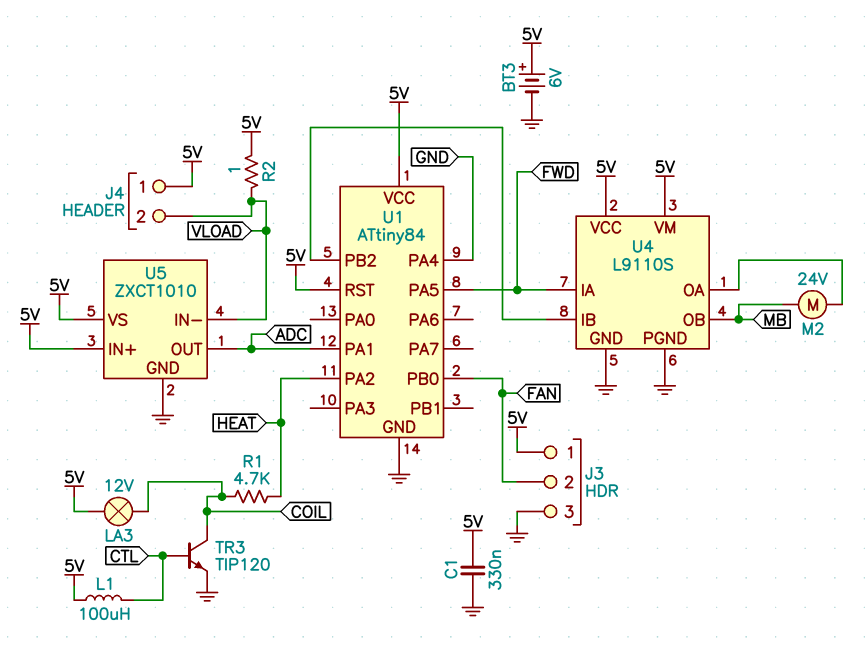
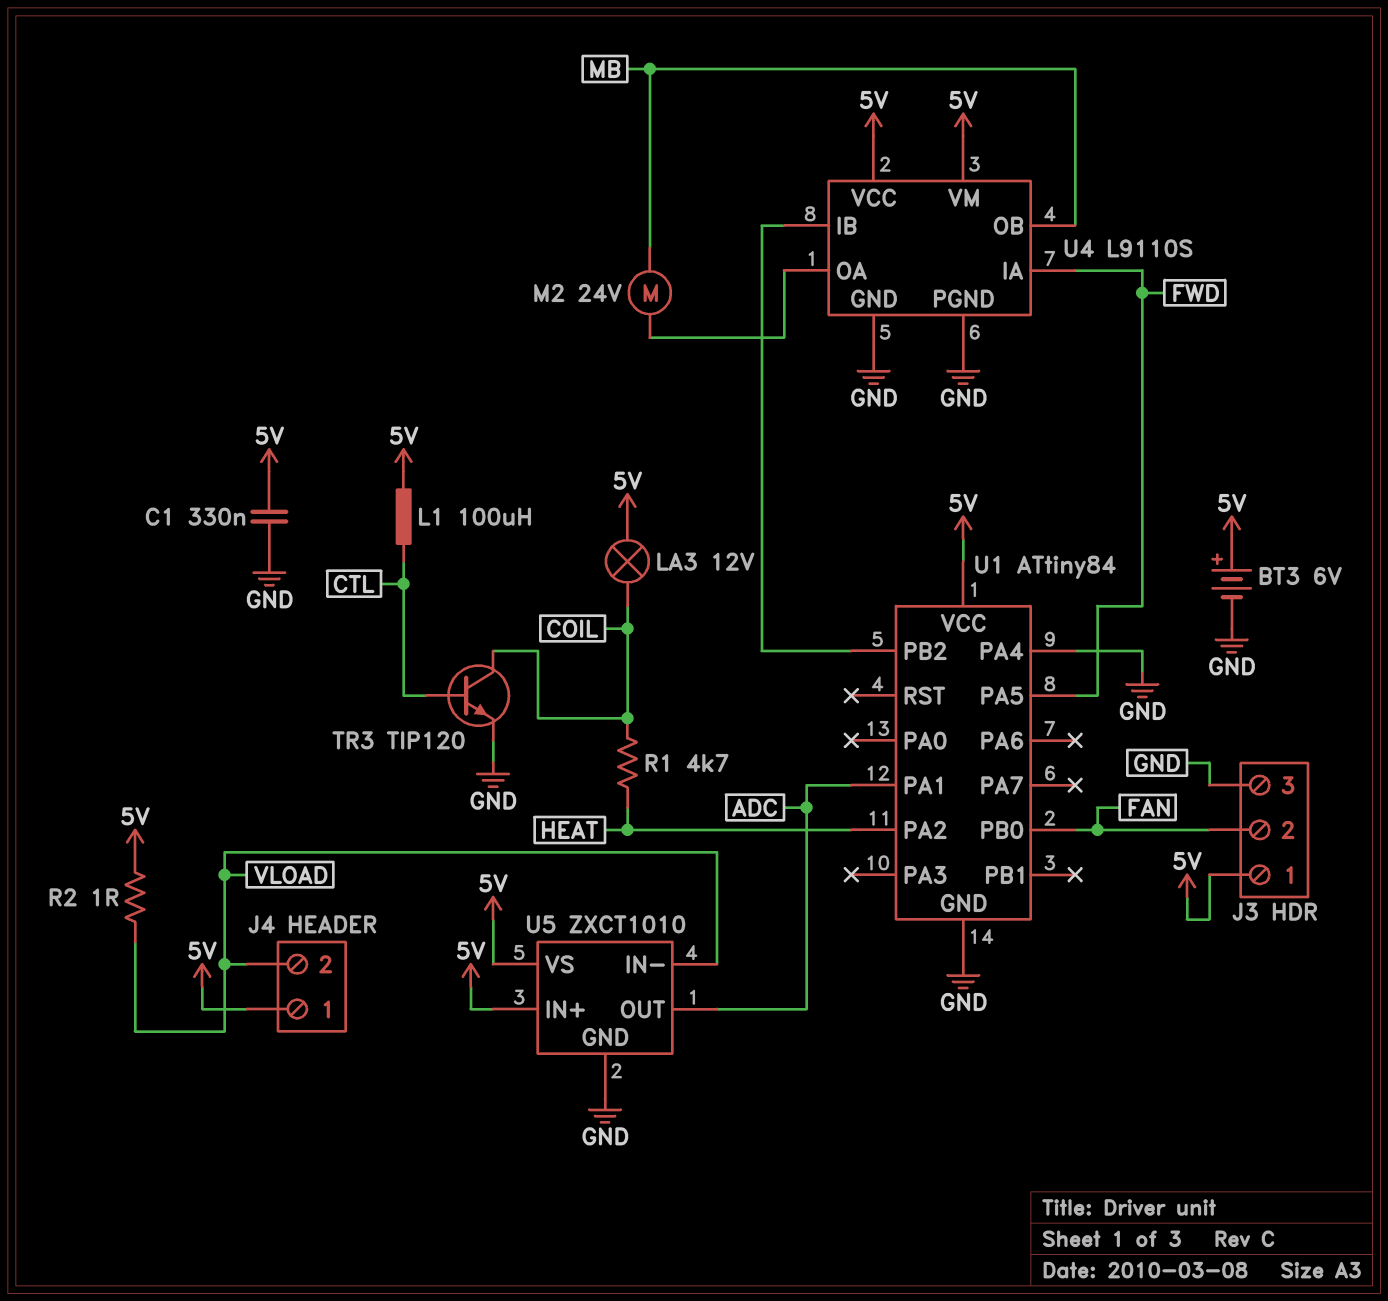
U1 pin RST: 5V -> none

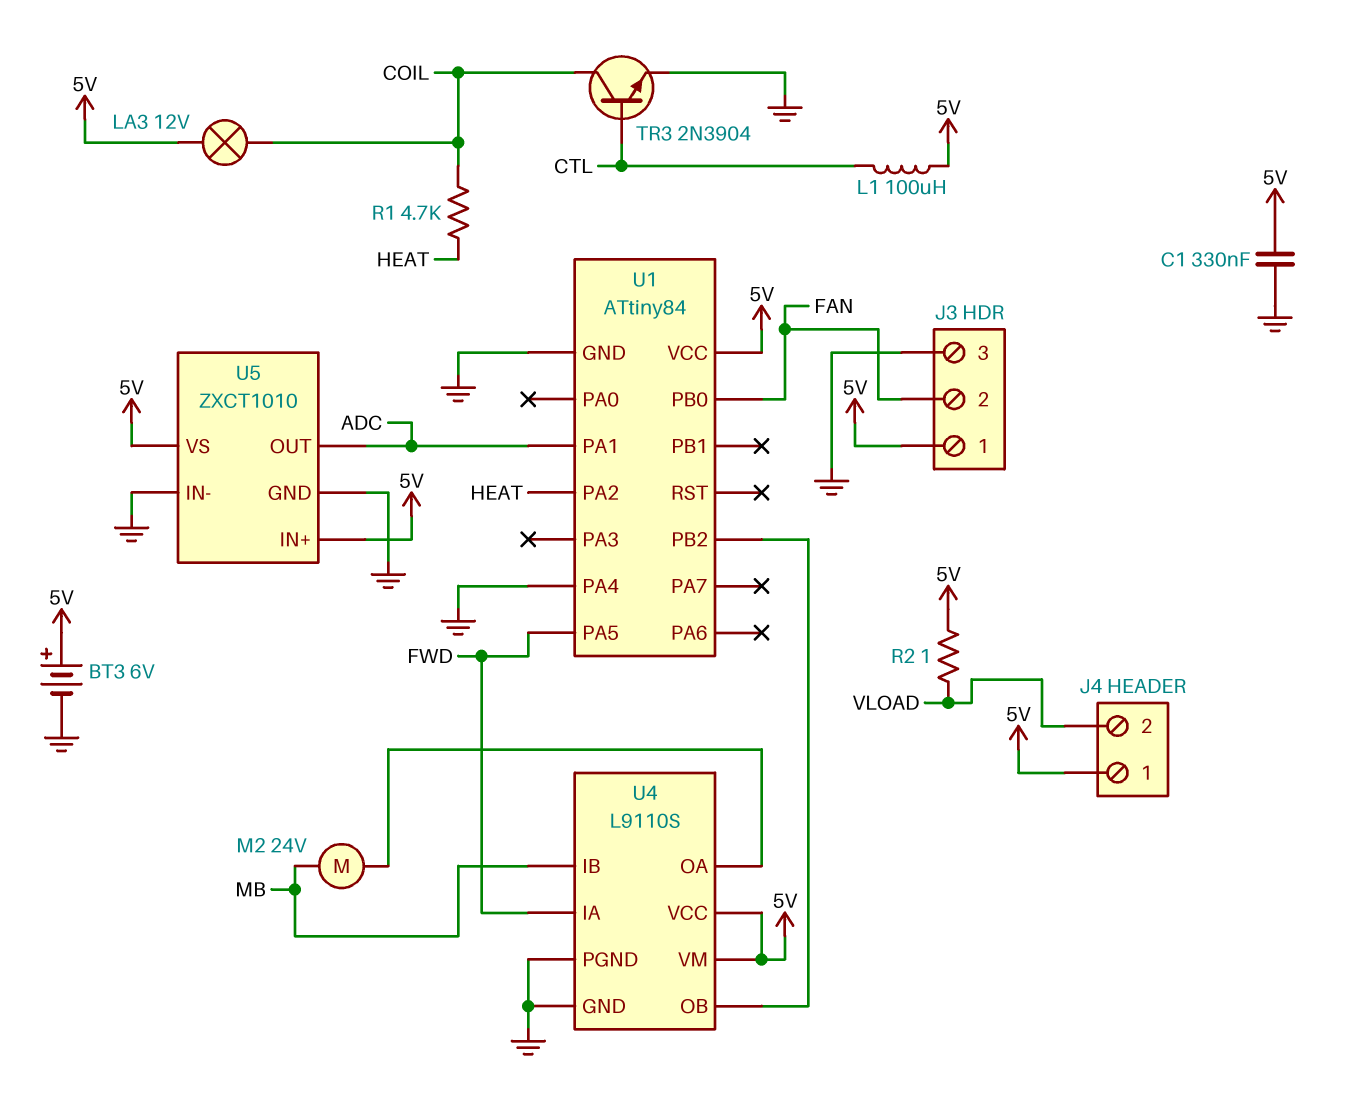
TR3: NPN TIP120 (B CTL, C COIL, E GND) -> NPN 2N3904 (B CTL, C COIL, E GND)
U4 pin IB: U1/PB2 -> MB
U4 pin OB: MB -> U1/PB2
U5 pin IN-: VLOAD -> GND

